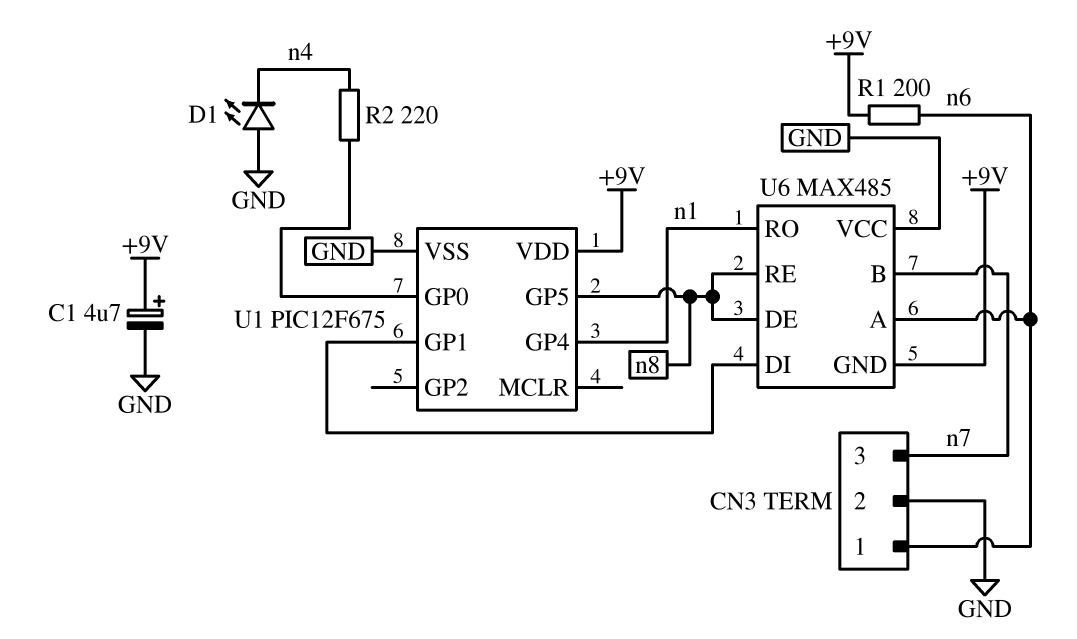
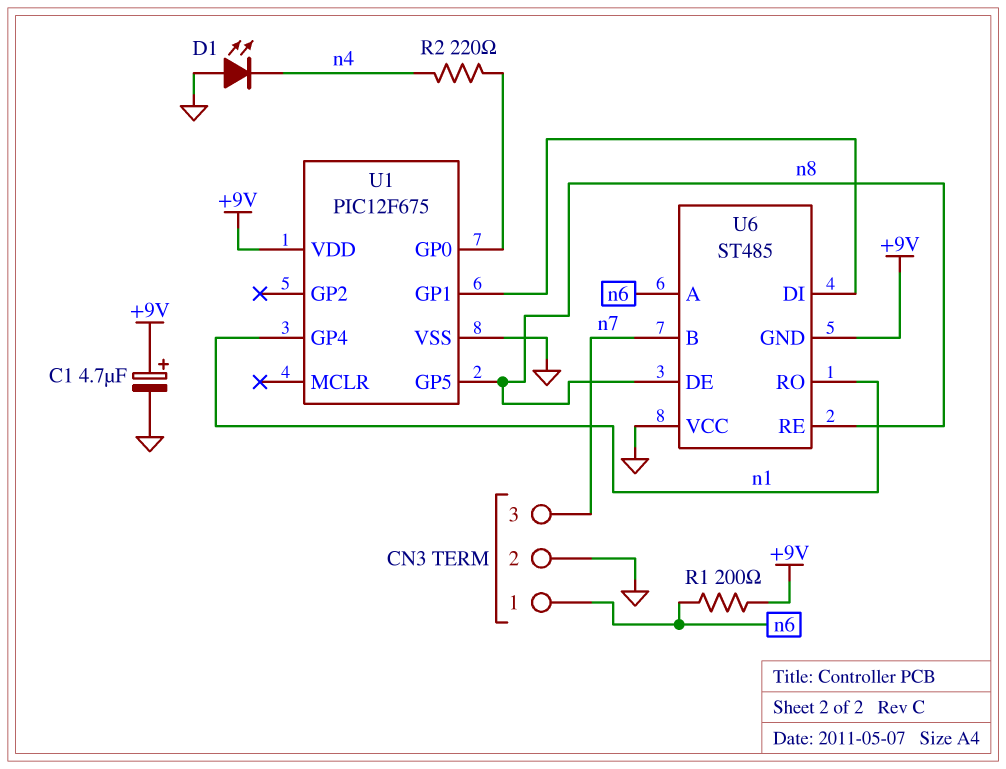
U6: MAX485 -> ST485

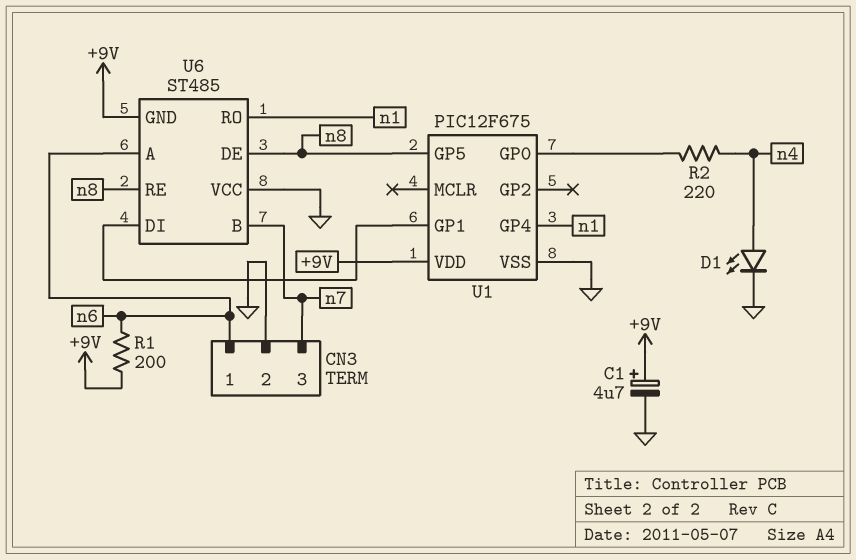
D1: LED (A GND, K n4) -> LED (A n4, K GND)

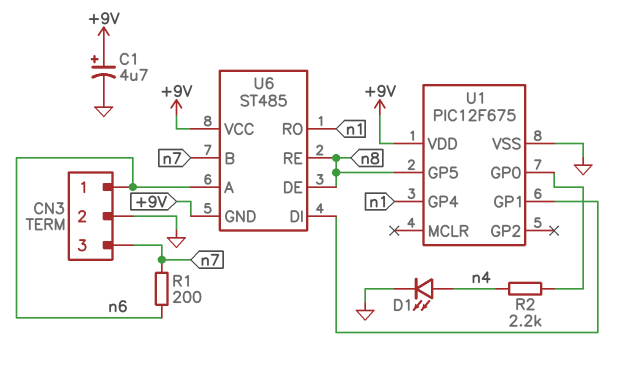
R1: 200 (+9V, n6) -> 200 (n6, n7)
R2: 220 (U1/GP0, n4) -> 2.2k (U1/GP0, n4)
U6 pin VCC: GND -> +9V

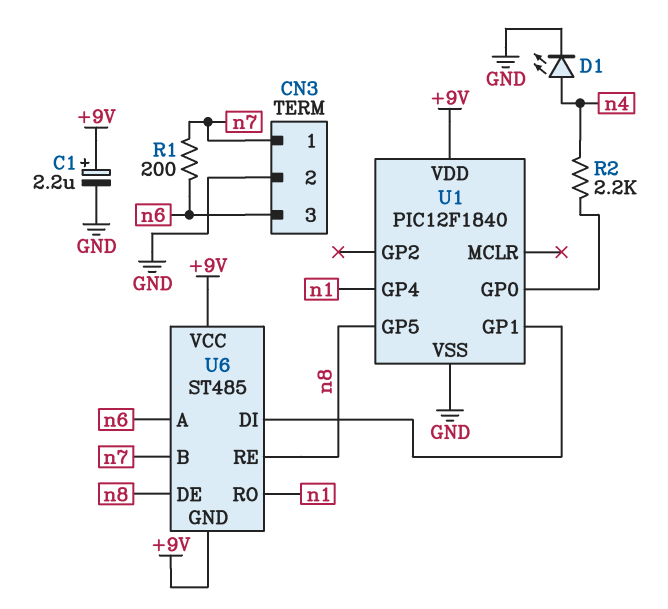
C1: 4.7uF (plus +9V, minus GND) -> 2.2uF (plus +9V, minus GND)
CN3 pin 1: n6 -> n7
CN3 pin 3: n7 -> n6
U1: PIC12F675 -> PIC12F1840

